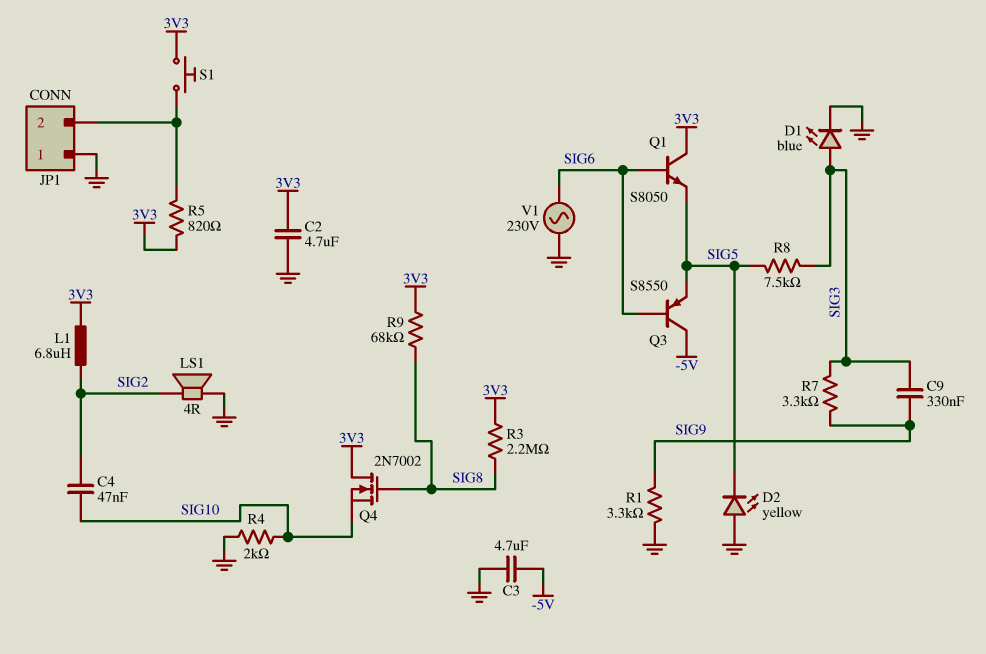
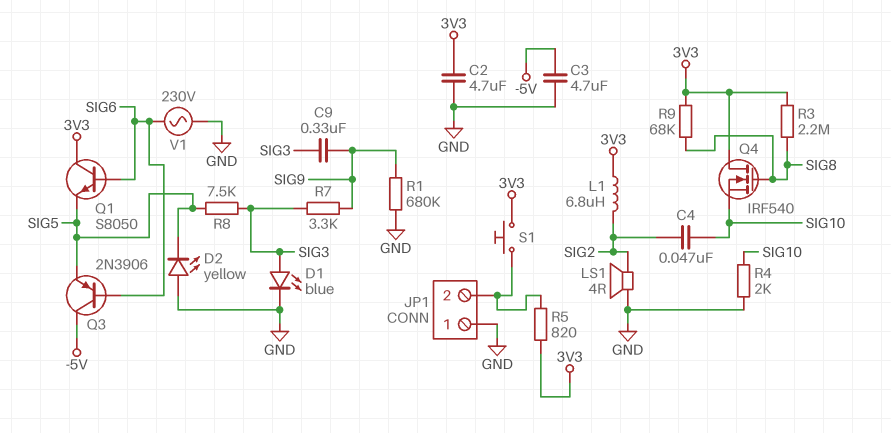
Q3: PNP S8550 (B SIG6, C -5V, E SIG5) -> PNP 2N3906 (B SIG6, C -5V, E SIG5)
Q4: NMOS 2N7002 (G SIG8, D 3V3, S SIG10) -> NMOS IRF540 (G SIG8, D 3V3, S SIG10)
R1: 3.3k (GND, SIG9) -> 680k (GND, SIG9)

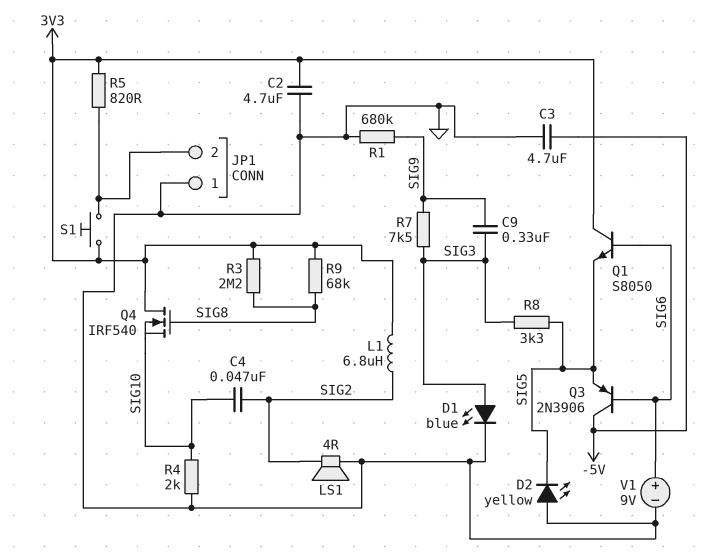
R7: 3.3k (SIG3, SIG9) -> 7.5k (SIG3, SIG9)
R8: 7.5k (SIG3, SIG5) -> 3.3k (SIG3, SIG5)
V1: AC 230V (GND, SIG6) -> 9V (plus SIG6, minus GND)

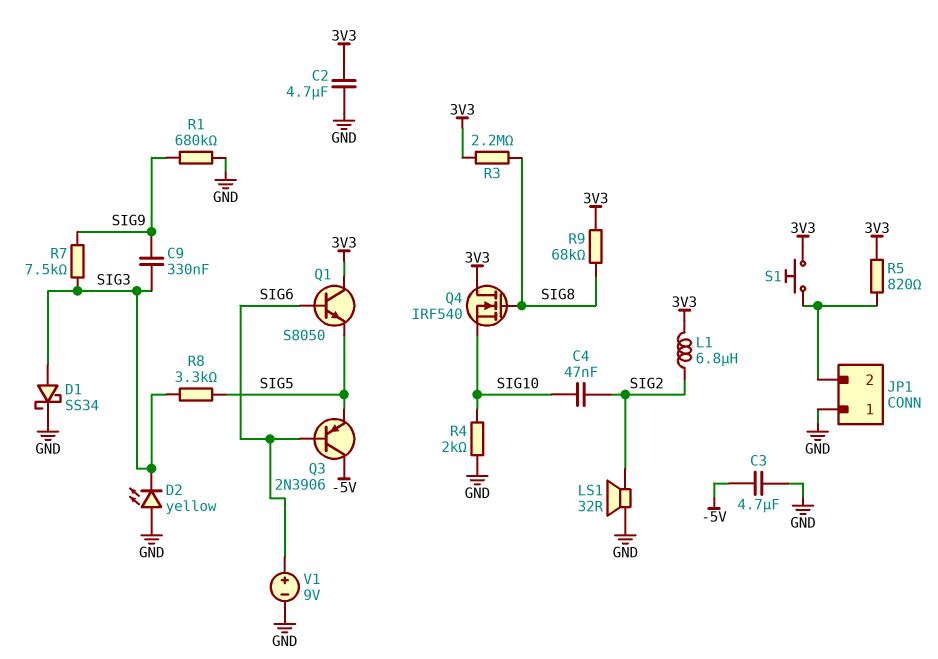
D1: LED blue (A SIG3, K GND) -> schottky SS34 (A SIG3, K GND)
D2: LED yellow (A GND, K SIG5) -> LED yellow (A GND, K SIG3)
LS1: speaker 4R (GND, SIG2) -> speaker 32R (GND, SIG2)

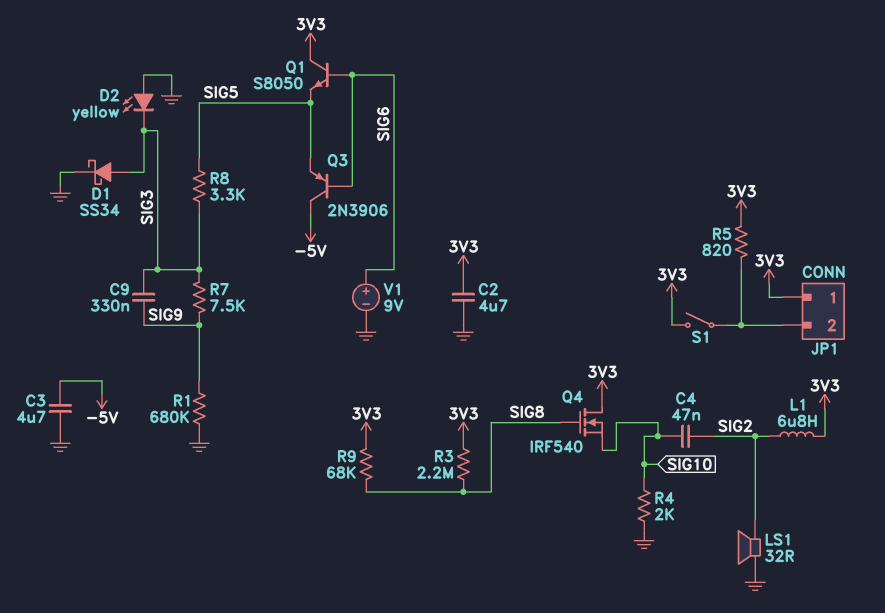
JP1 pin 1: GND -> 3V3
S1: button (3V3, JP1/2) -> switch (3V3, JP1/2)

